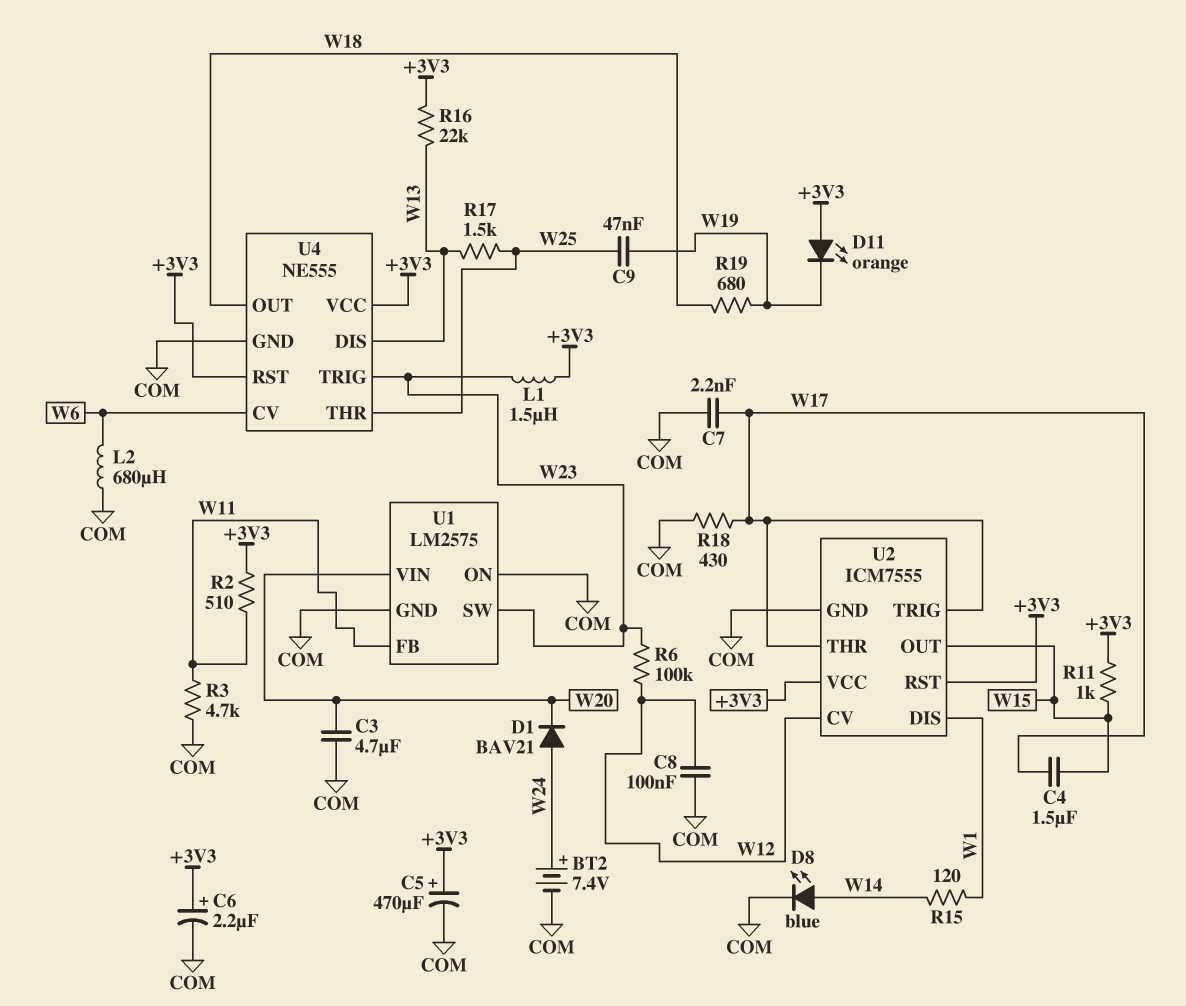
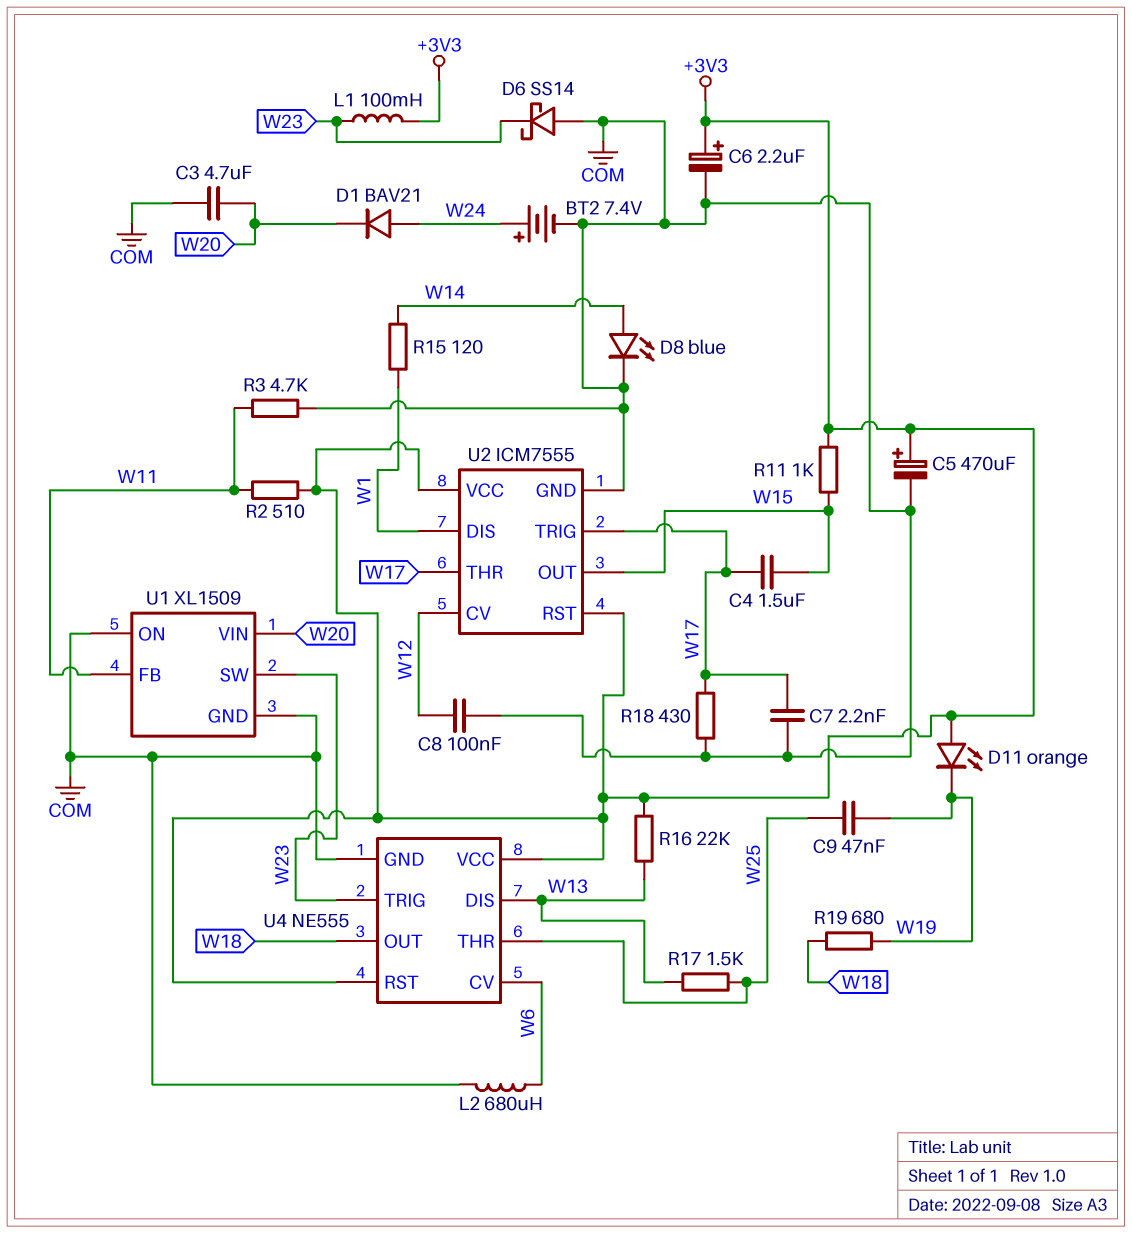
D6: none -> schottky SS14 (A COM, K W23)
L1: 1.5uH (+3V3, W23) -> 100mH (+3V3, W23)
R6: 100k (W12, W23) -> none
U1: LM2575 -> XL1509

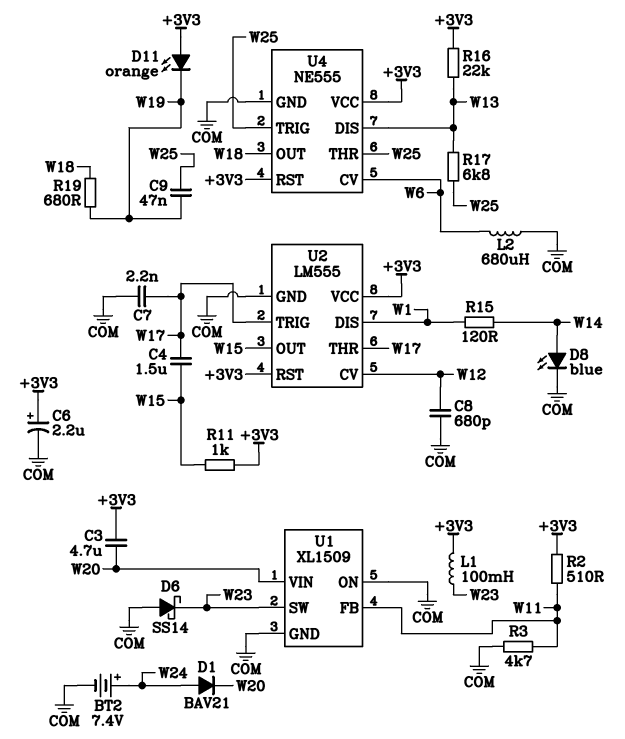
C3: 4.7uF (COM, W20) -> 4.7uF (+3V3, W20)
C5: 470uF (plus +3V3, minus COM) -> none
C8: 100nF (COM, W12) -> 680pF (COM, W12)
R17: 1.5k (W13, W25) -> 6.8k (W13, W25)
R18: 430 (COM, W17) -> none
U2: ICM7555 -> LM555
U4 pin TRIG: W23 -> W25

